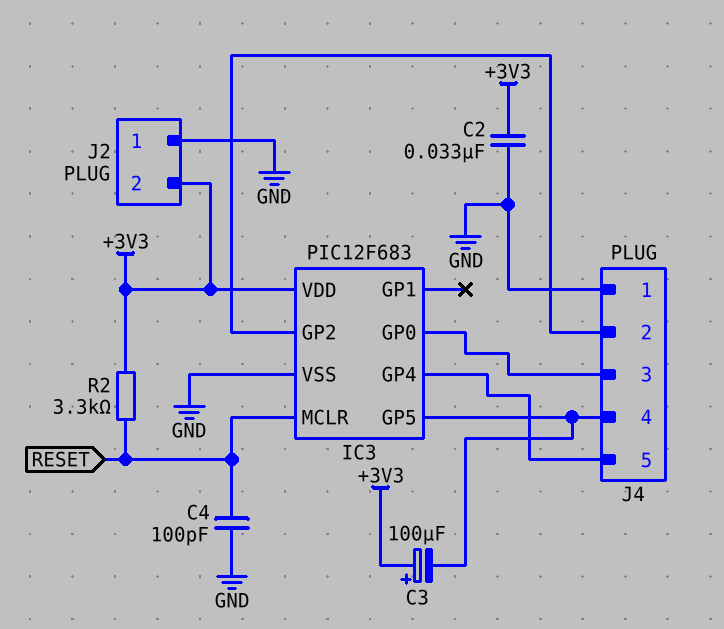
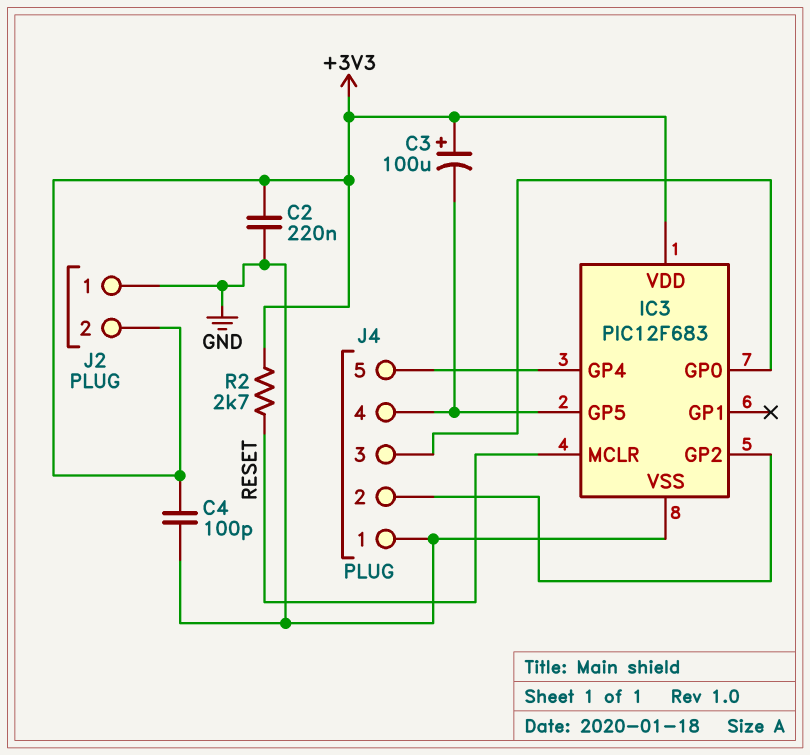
C2: 33nF (+3V3, GND) -> 220nF (+3V3, GND)
C4: 100pF (GND, RESET) -> 100pF (+3V3, GND)
R2: 3.3k (+3V3, RESET) -> 2.7k (+3V3, RESET)

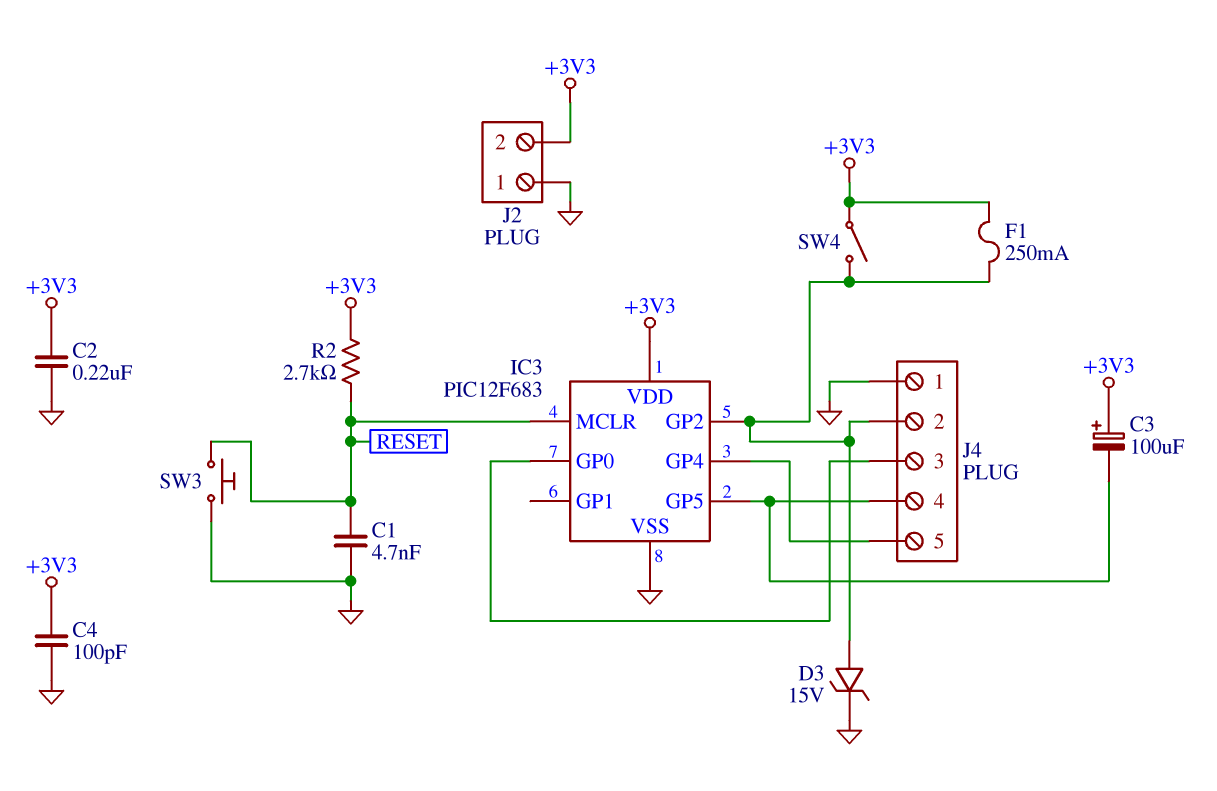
C1: none -> 4.7nF (GND, RESET)
D3: none -> zener 15V (A IC3/GP2, K GND)
F1: none -> 250mA (+3V3, IC3/GP2)
SW3: none -> button (GND, RESET)
SW4: none -> switch (+3V3, IC3/GP2)

